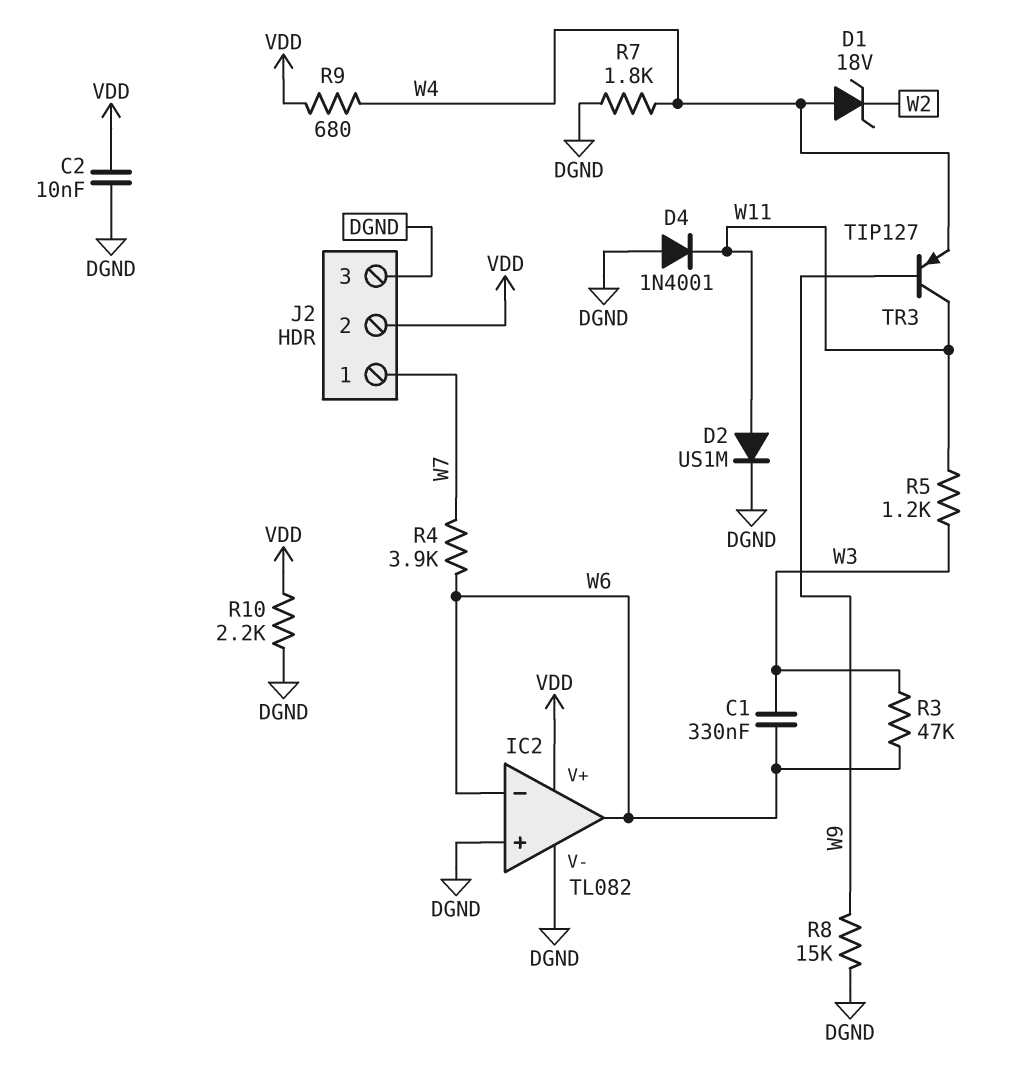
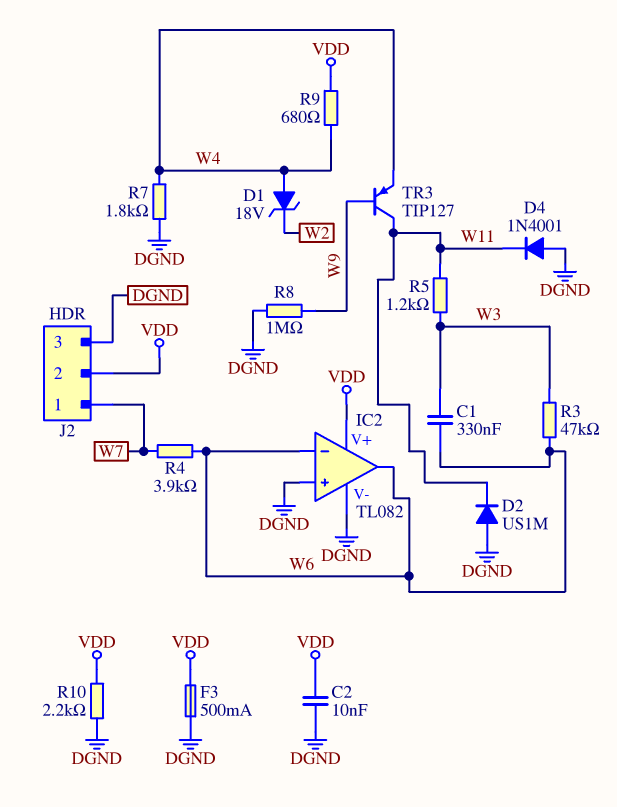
D2: diode US1M (A W11, K DGND) -> diode US1M (A DGND, K W11)
F3: none -> 500mA (DGND, VDD)
R8: 15k (DGND, W9) -> 1M (DGND, W9)

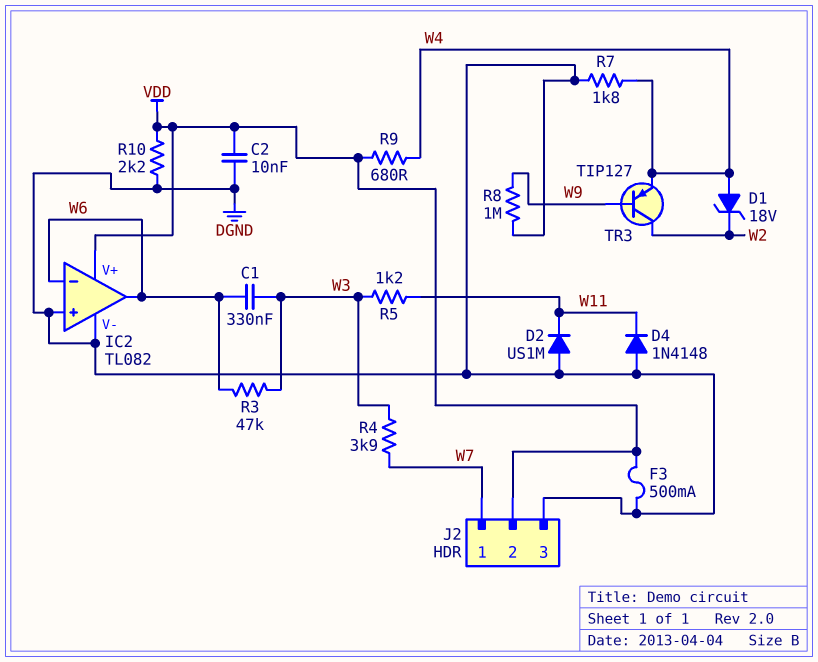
D4: diode 1N4001 (A DGND, K W11) -> diode 1N4148 (A DGND, K W11)
R4: 3.9k (W6, W7) -> 3.9k (W3, W7)
TR3: PNP TIP127 (B W9, C W11, E W4) -> PNP TIP127 (B W9, C W2, E W4)

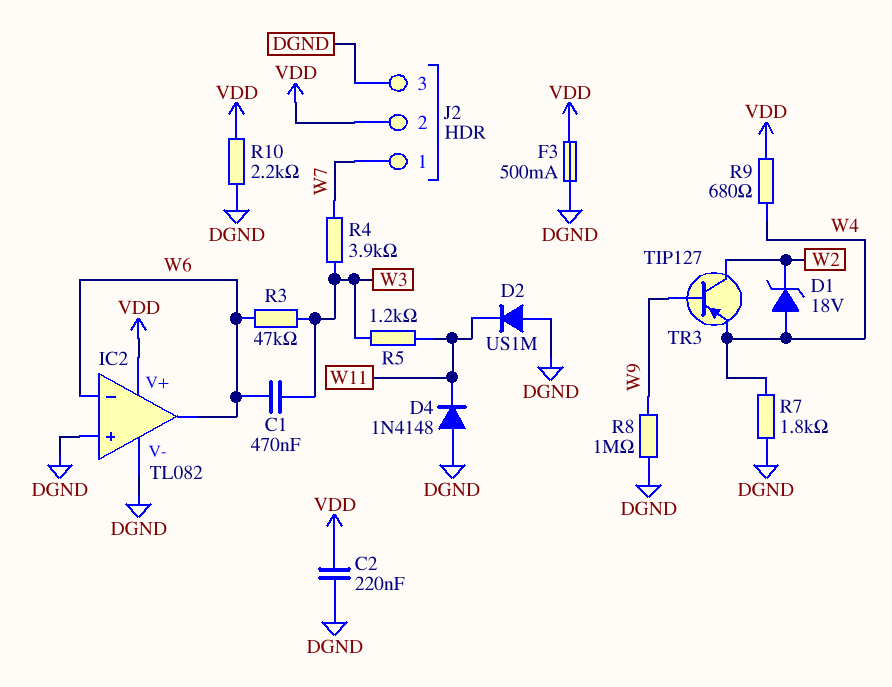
C1: 330nF (W3, W6) -> 470nF (W3, W6)
C2: 10nF (DGND, VDD) -> 220nF (DGND, VDD)

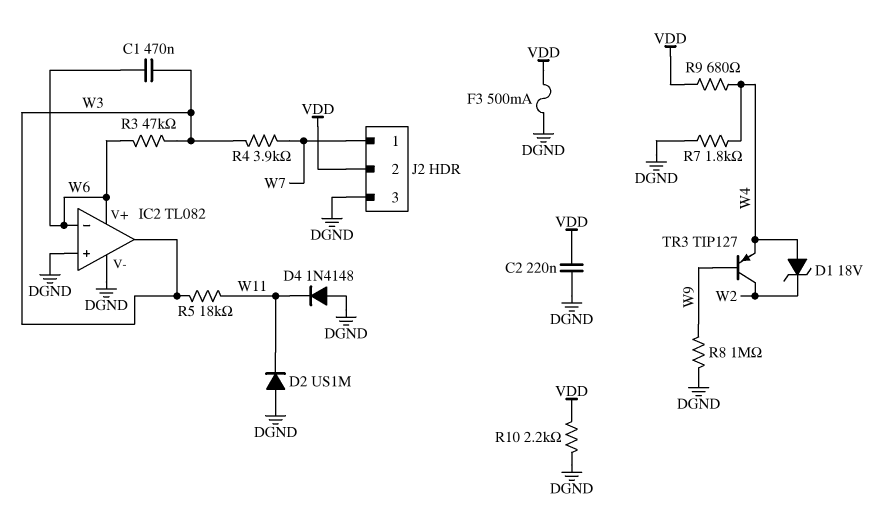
IC2 pin V+: VDD -> W6
IC2 pin out: W6 -> W3
R5: 1.2k (W3, W11) -> 18k (W3, W11)

